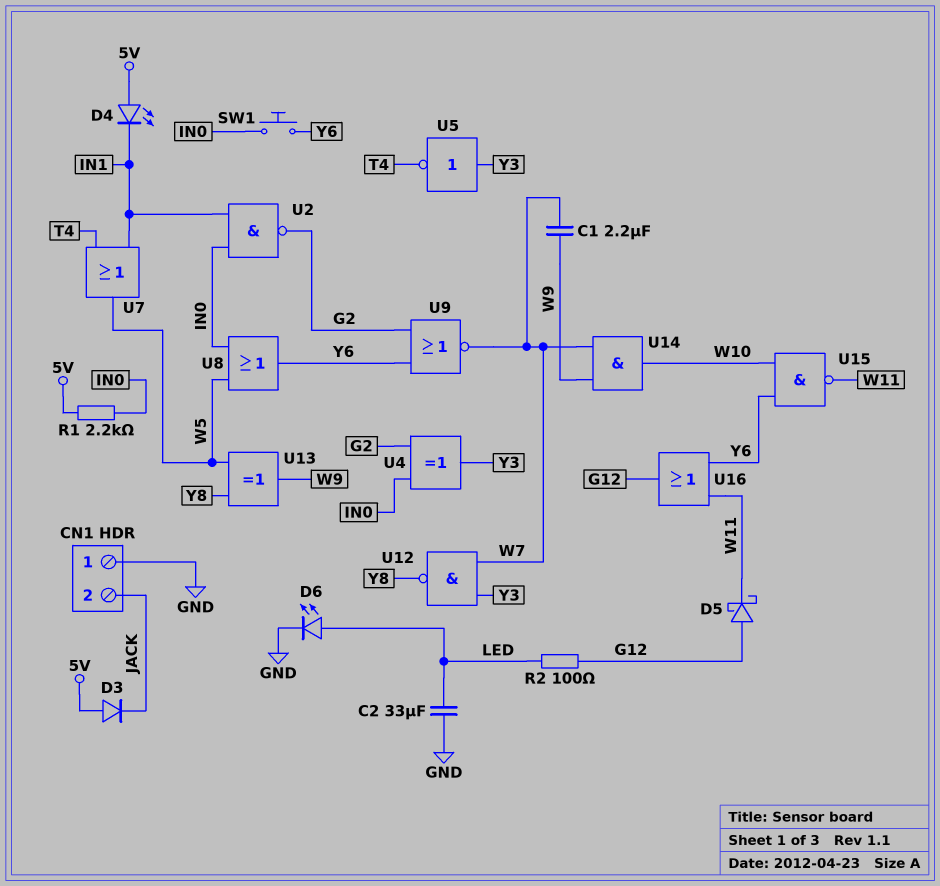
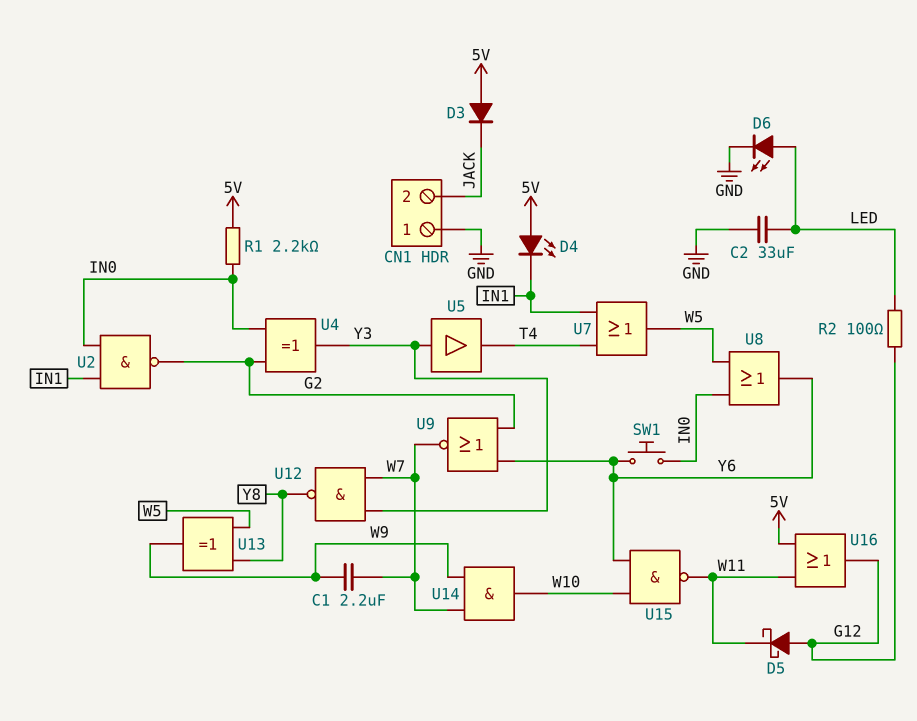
U5: NOT (in Y3, out T4) -> buffer (in Y3, out T4)
U16: OR (in W11, in Y6, out G12) -> OR (in 5V, in W11, out G12)

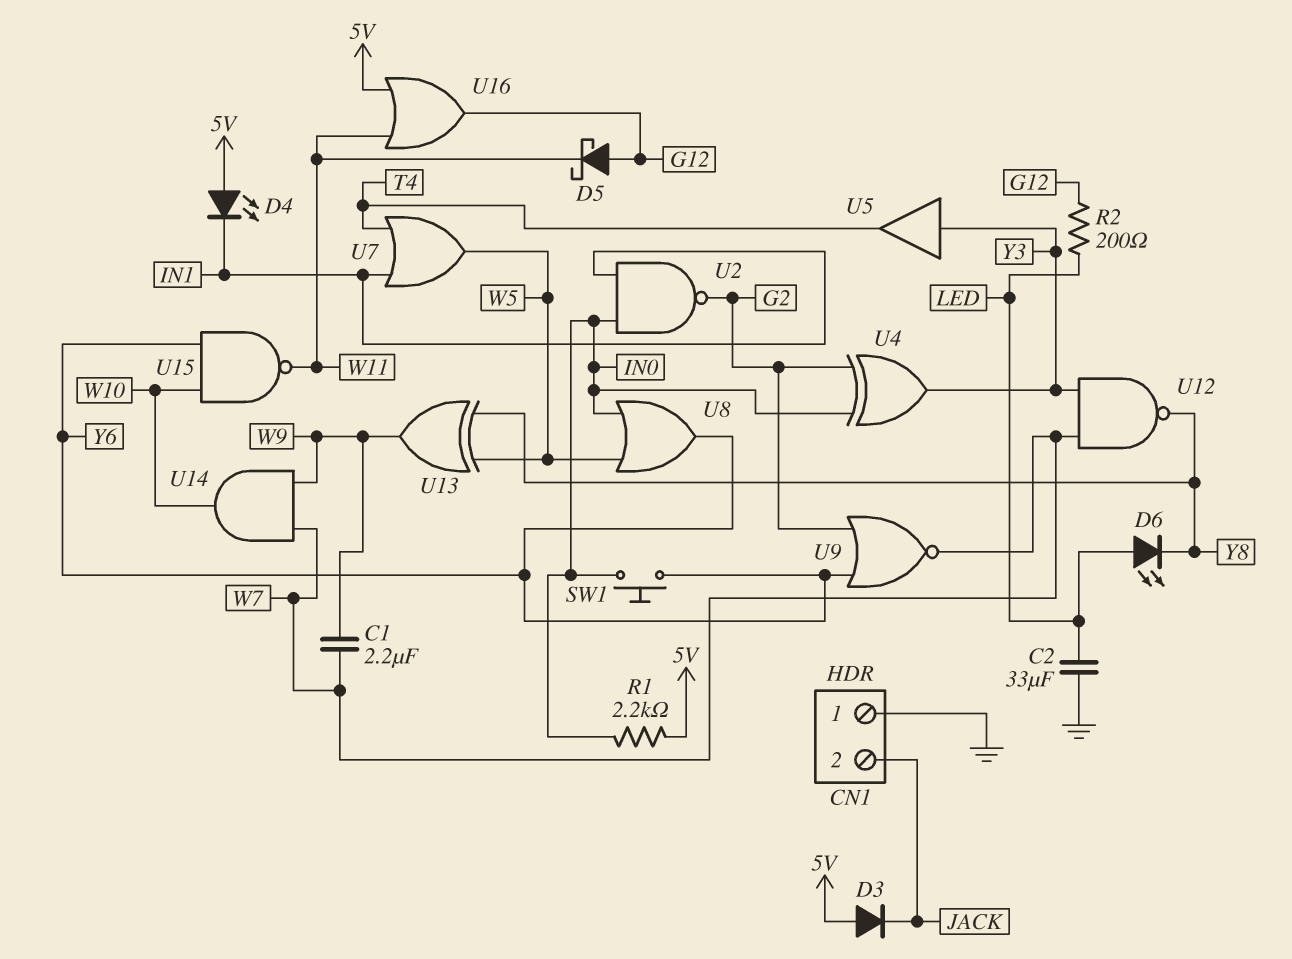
D6: LED (A LED, K GND) -> LED (A LED, K Y8)
R2: 100 (G12, LED) -> 200 (G12, LED)

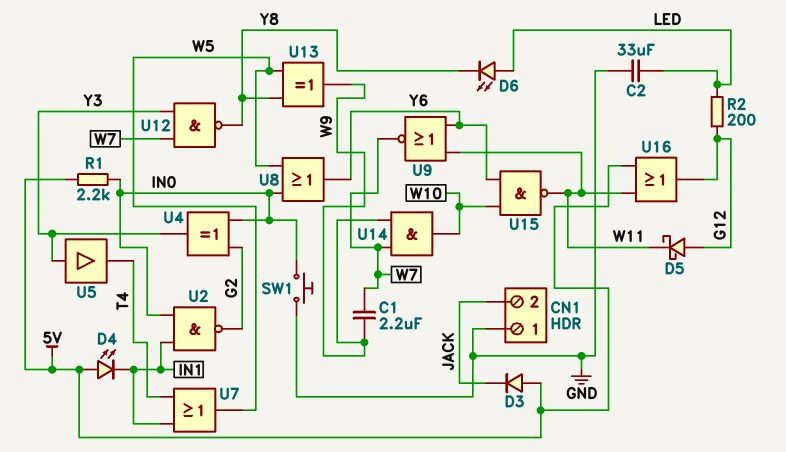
SW1: button (IN0, Y6) -> button (GND, IN0)
U9: NOR (in G2, in Y6, out W7) -> NOR (in W11, in Y6, out W7)

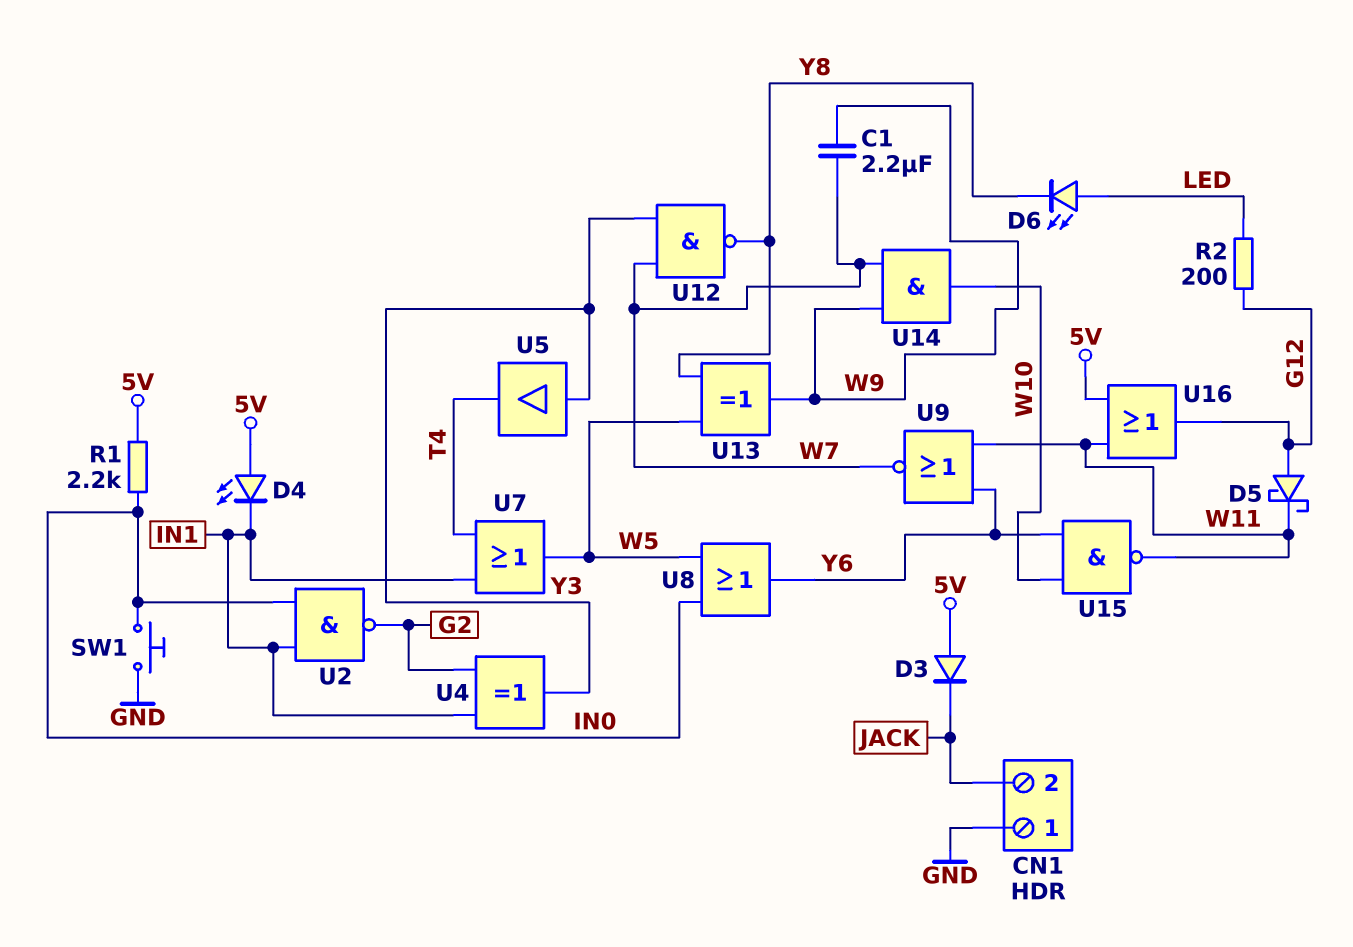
C2: 33uF (GND, LED) -> none
U4: XOR (in G2, in IN0, out Y3) -> XOR (in G2, in IN1, out Y3)

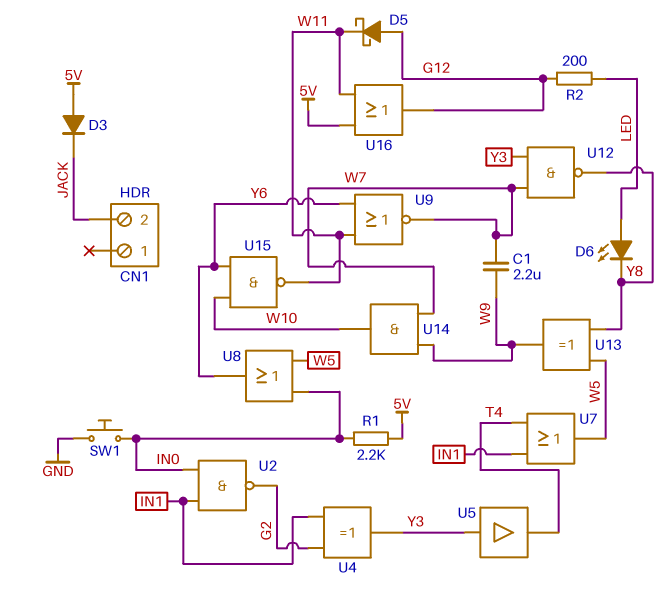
CN1 pin 1: GND -> none
D4: LED (A 5V, K IN1) -> none

